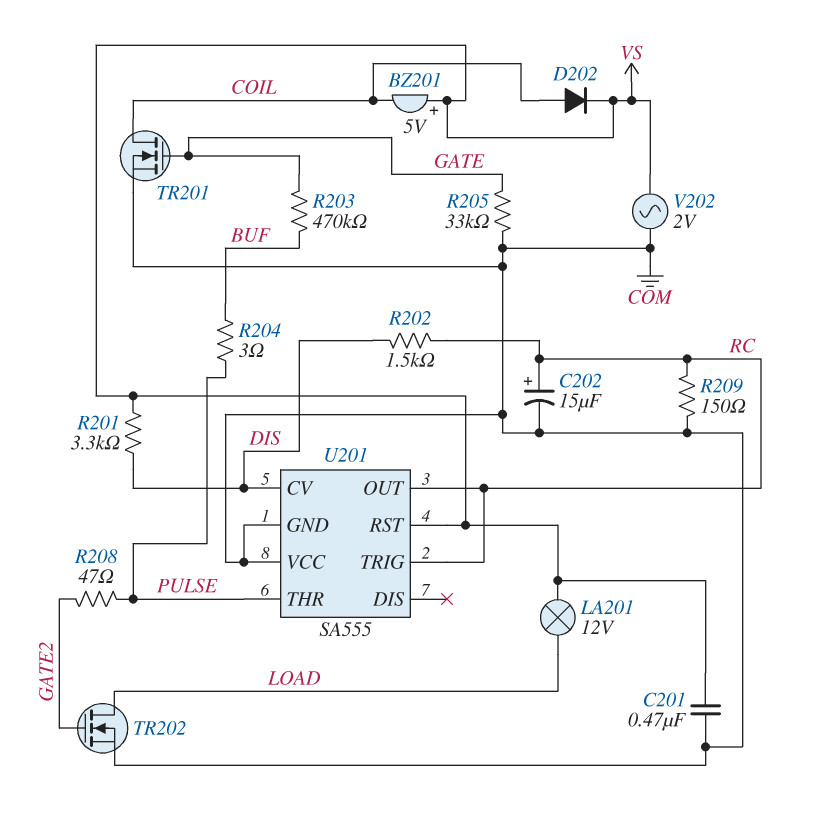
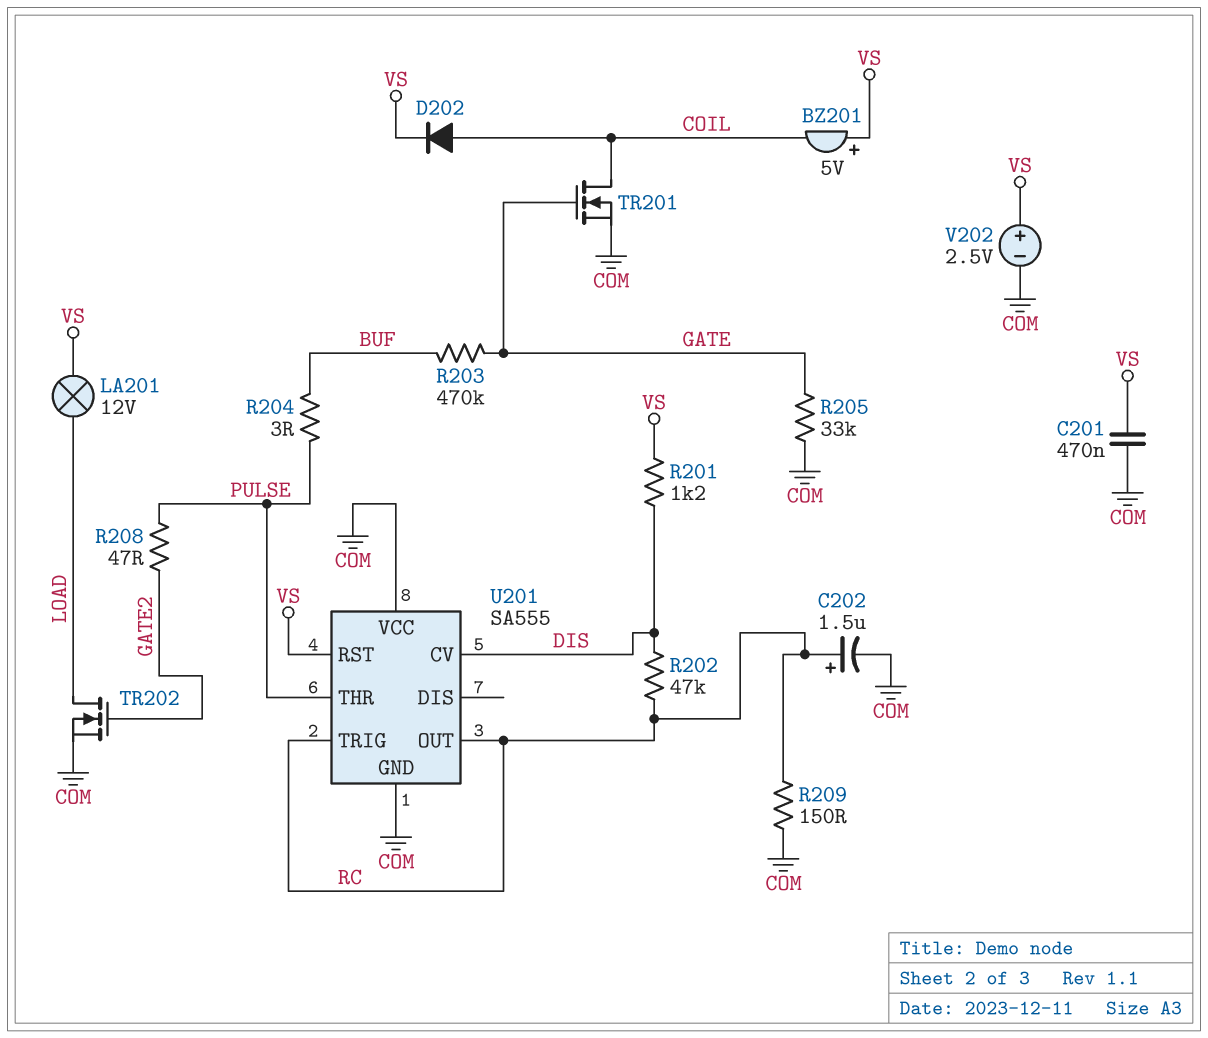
C202: 15uF (plus RC, minus COM) -> 1.5uF (plus RC, minus COM)
R201: 3.3k (DIS, VS) -> 1.2k (DIS, VS)
R202: 1.5k (DIS, RC) -> 47k (DIS, RC)
V202: AC 2V (COM, VS) -> 2.5V (plus VS, minus COM)

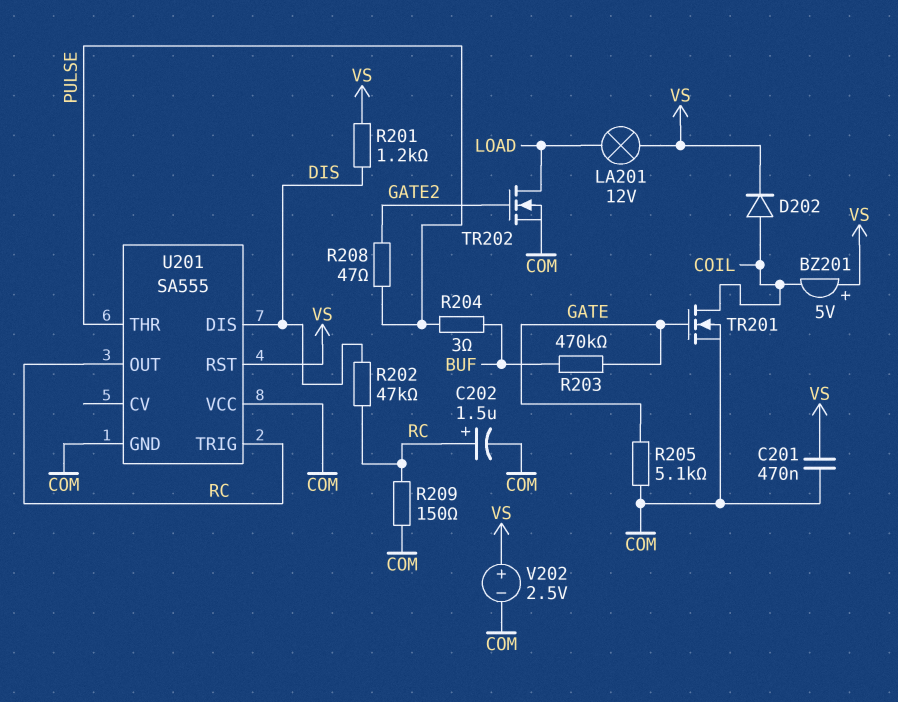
R205: 33k (COM, GATE) -> 5.1k (COM, GATE)
U201 pin CV: DIS -> none
U201 pin DIS: none -> DIS

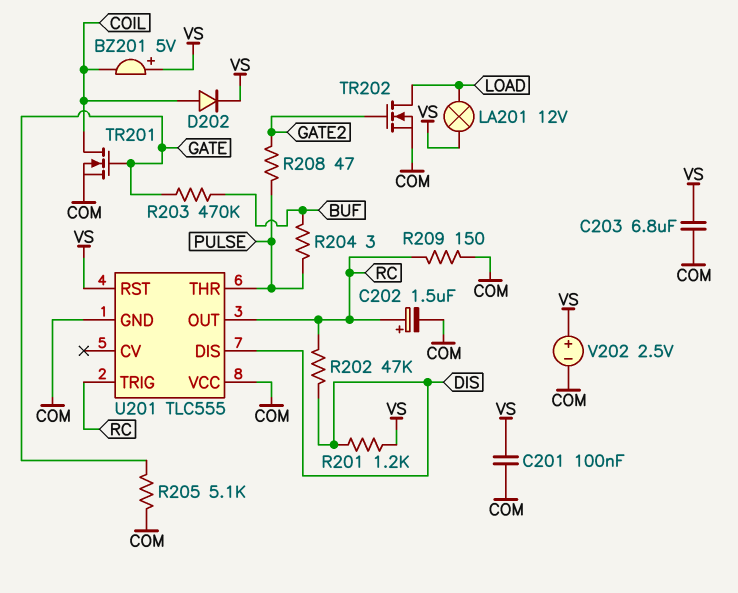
C201: 470nF (COM, VS) -> 100nF (COM, VS)
C203: none -> 6.8uF (COM, VS)
U201: SA555 -> TLC555

